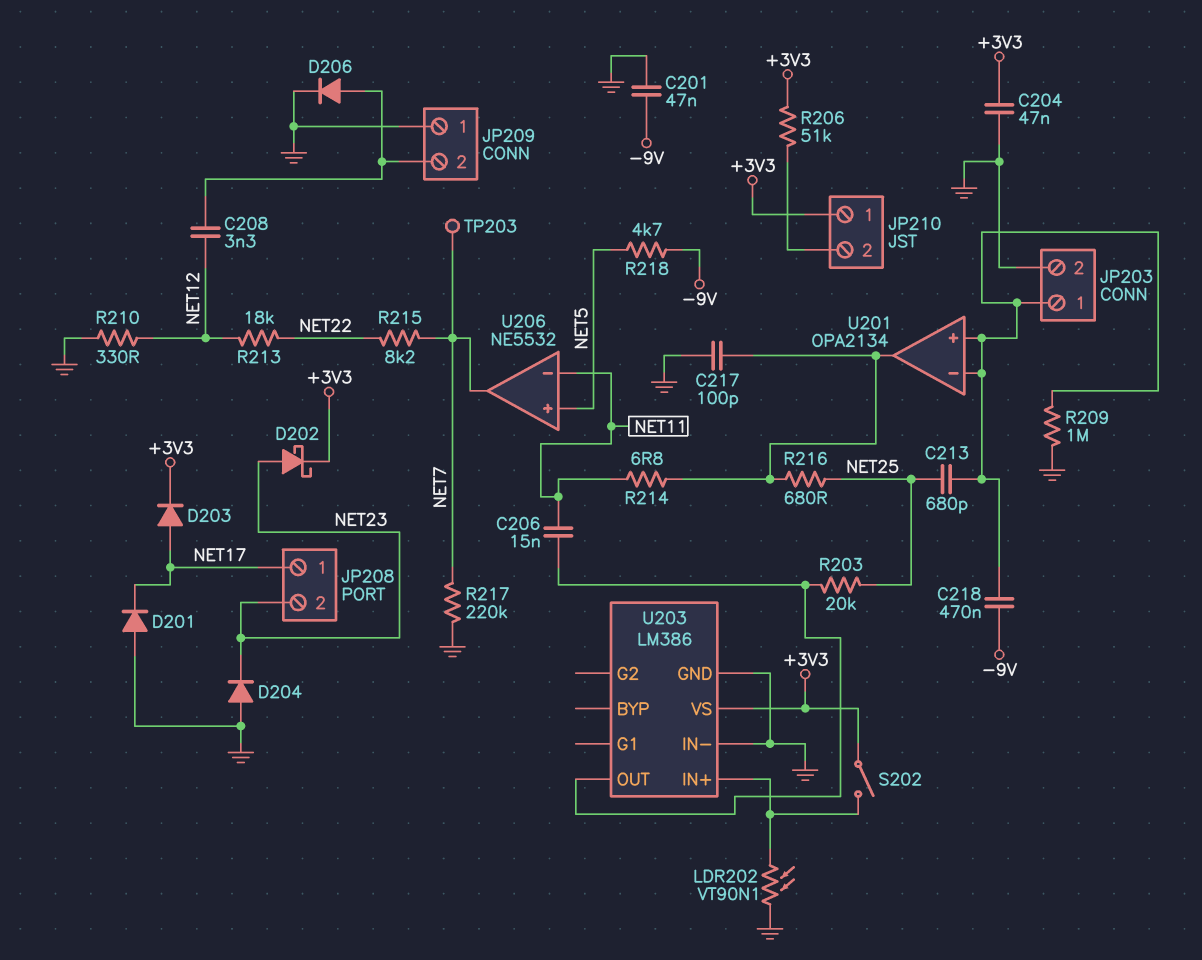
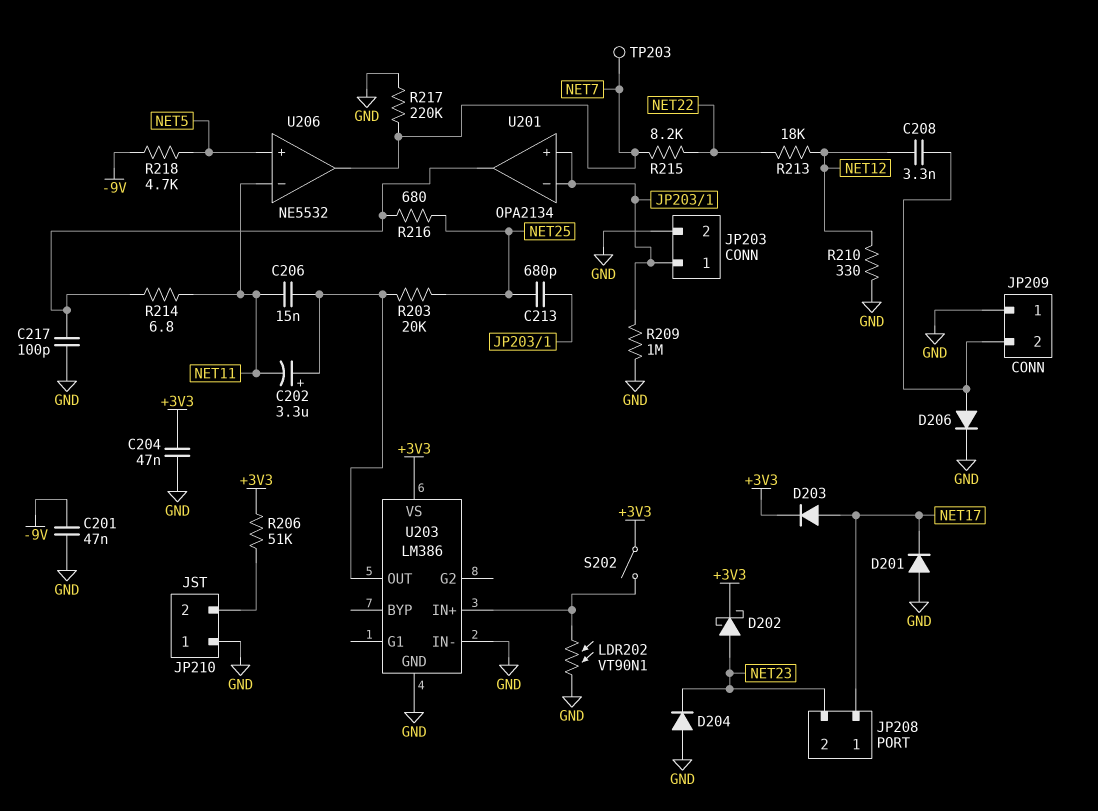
C202: none -> 3.3uF (plus U203/OUT, minus NET11)
C218: 470nF (-9V, JP203/1) -> none
JP210 pin 1: +3V3 -> GND

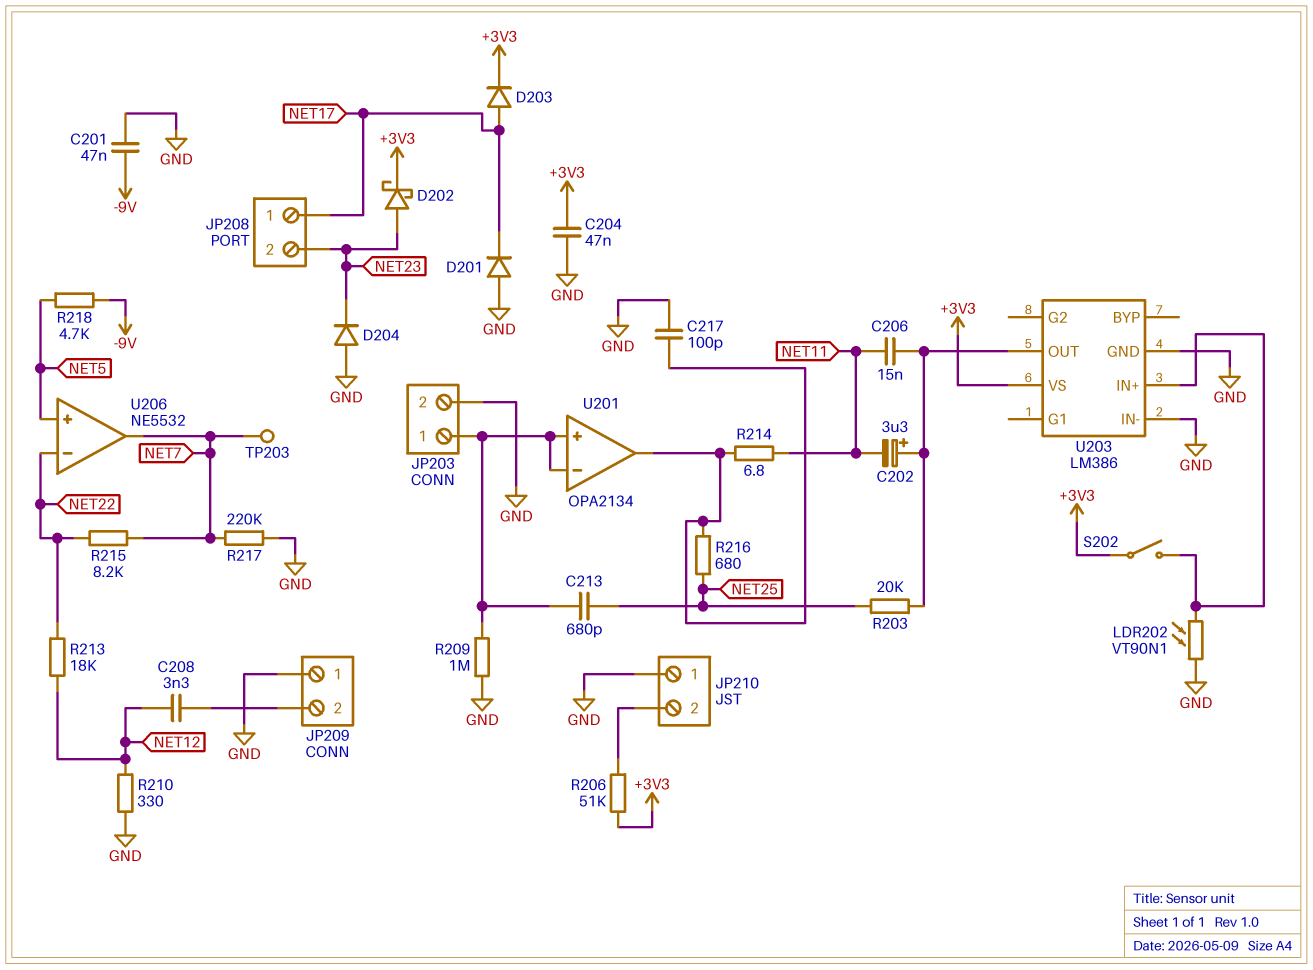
D206: diode (A JP209/2, K GND) -> none
U206 pin in-: NET11 -> NET22

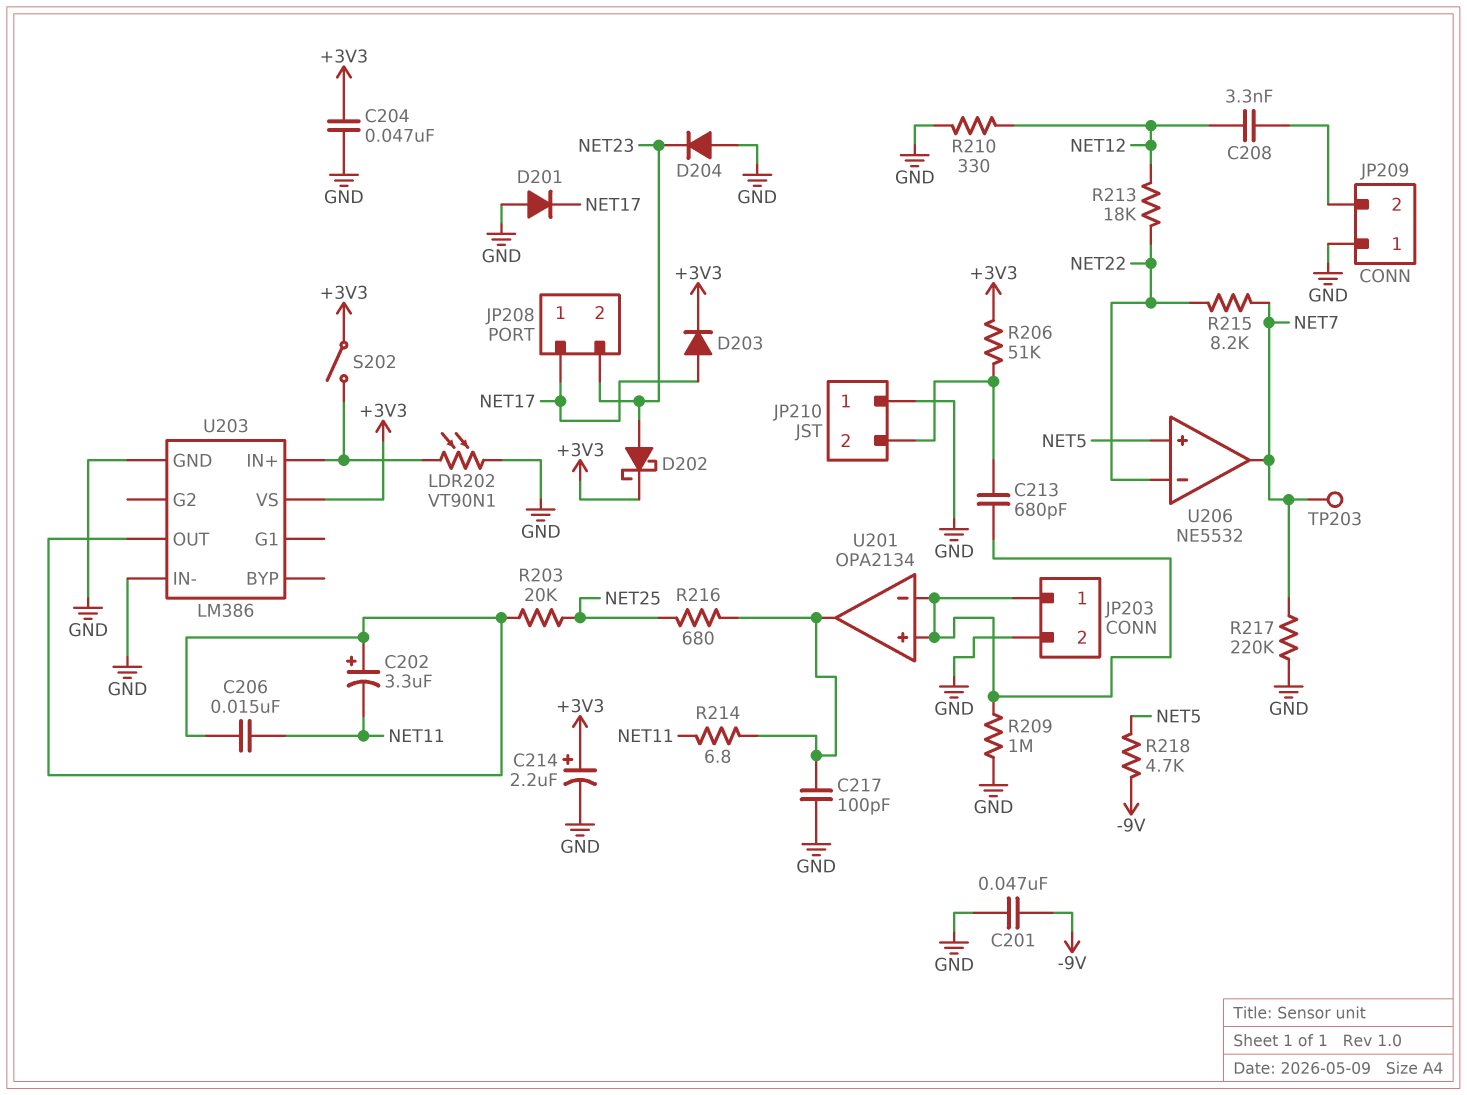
C213: 680pF (JP203/1, NET25) -> 680pF (JP203/1, JP210/2)
C214: none -> 2.2uF (plus +3V3, minus GND)

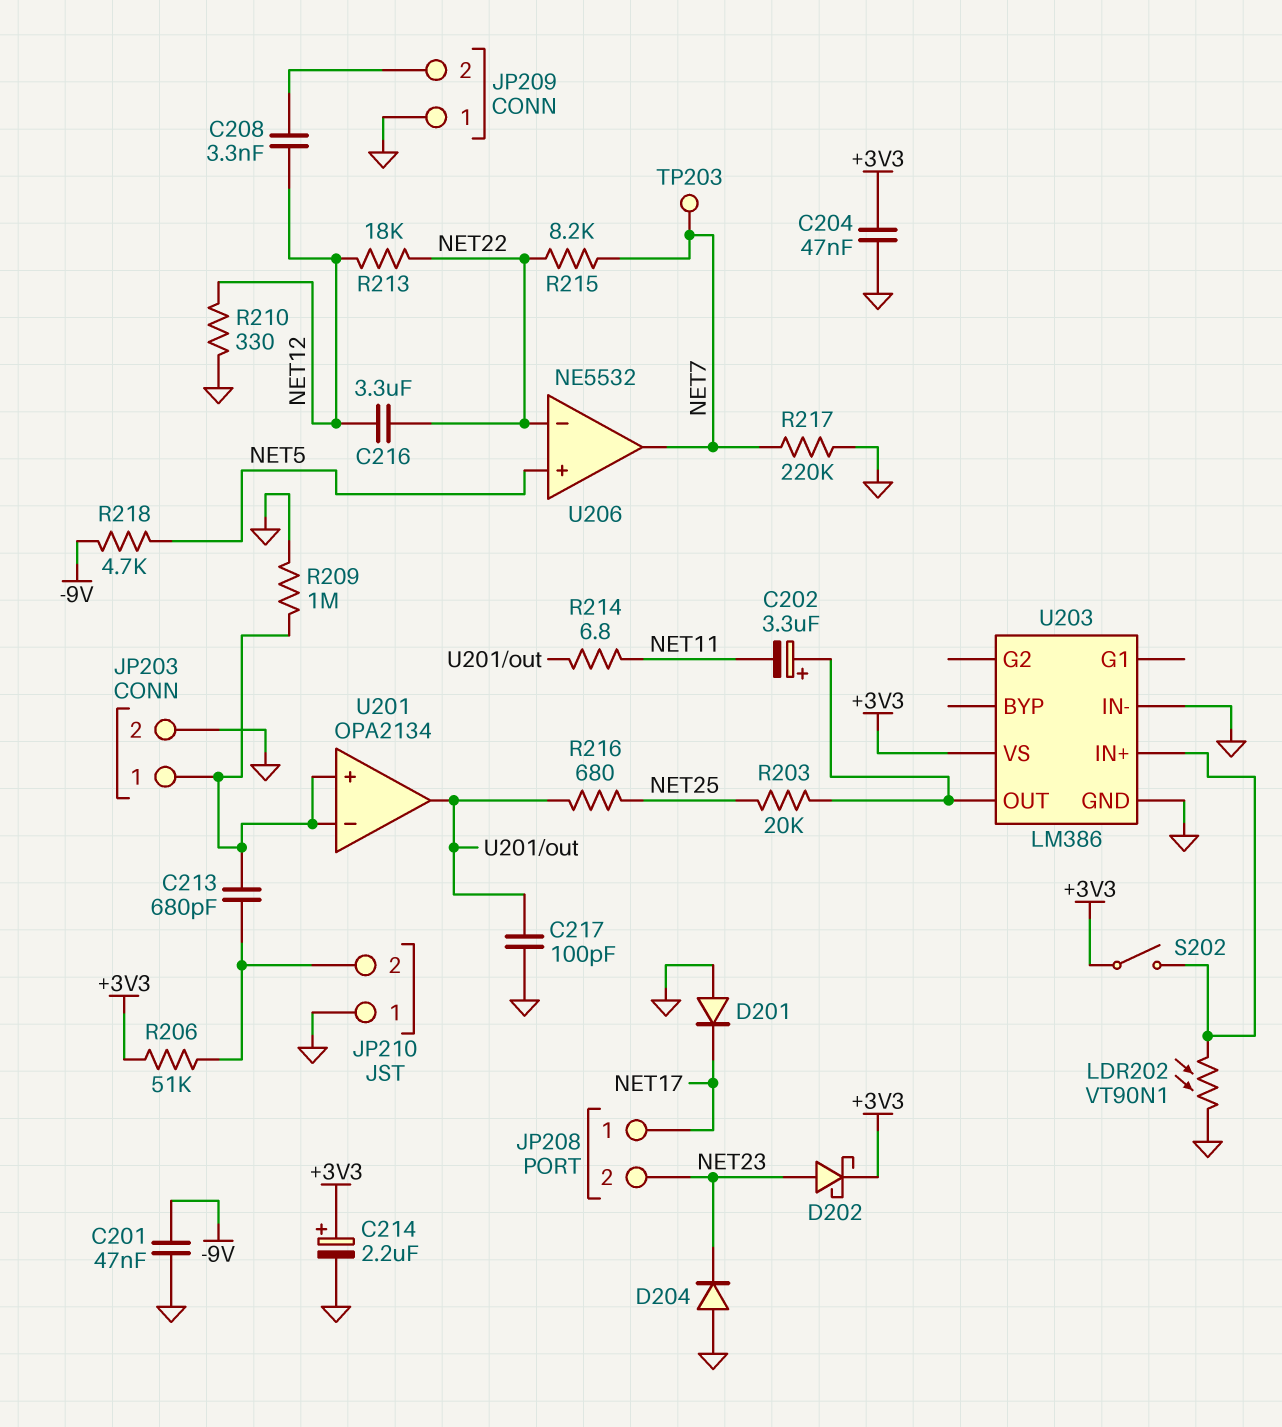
C206: 15nF (NET11, U203/OUT) -> none
C216: none -> 3.3uF (NET12, NET22)
D203: diode (A NET17, K +3V3) -> none

